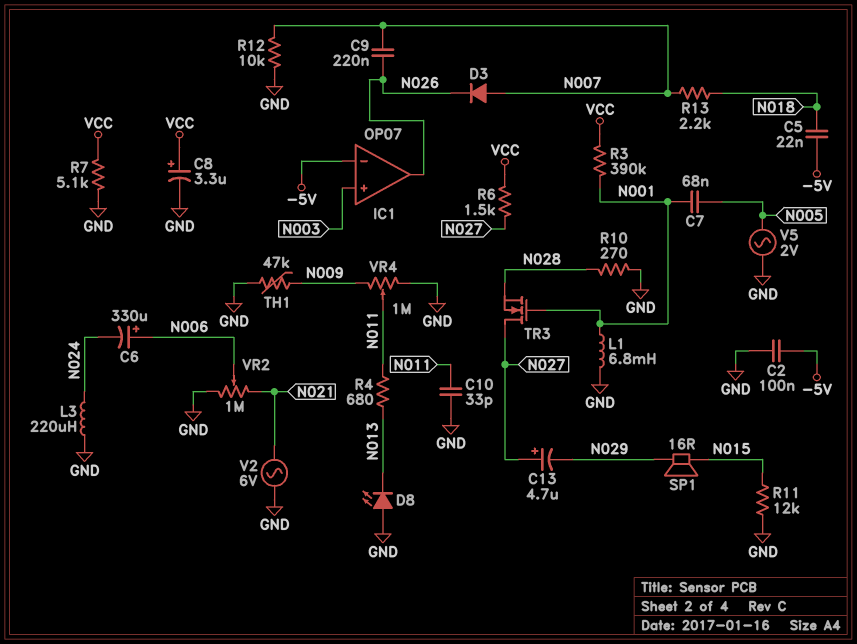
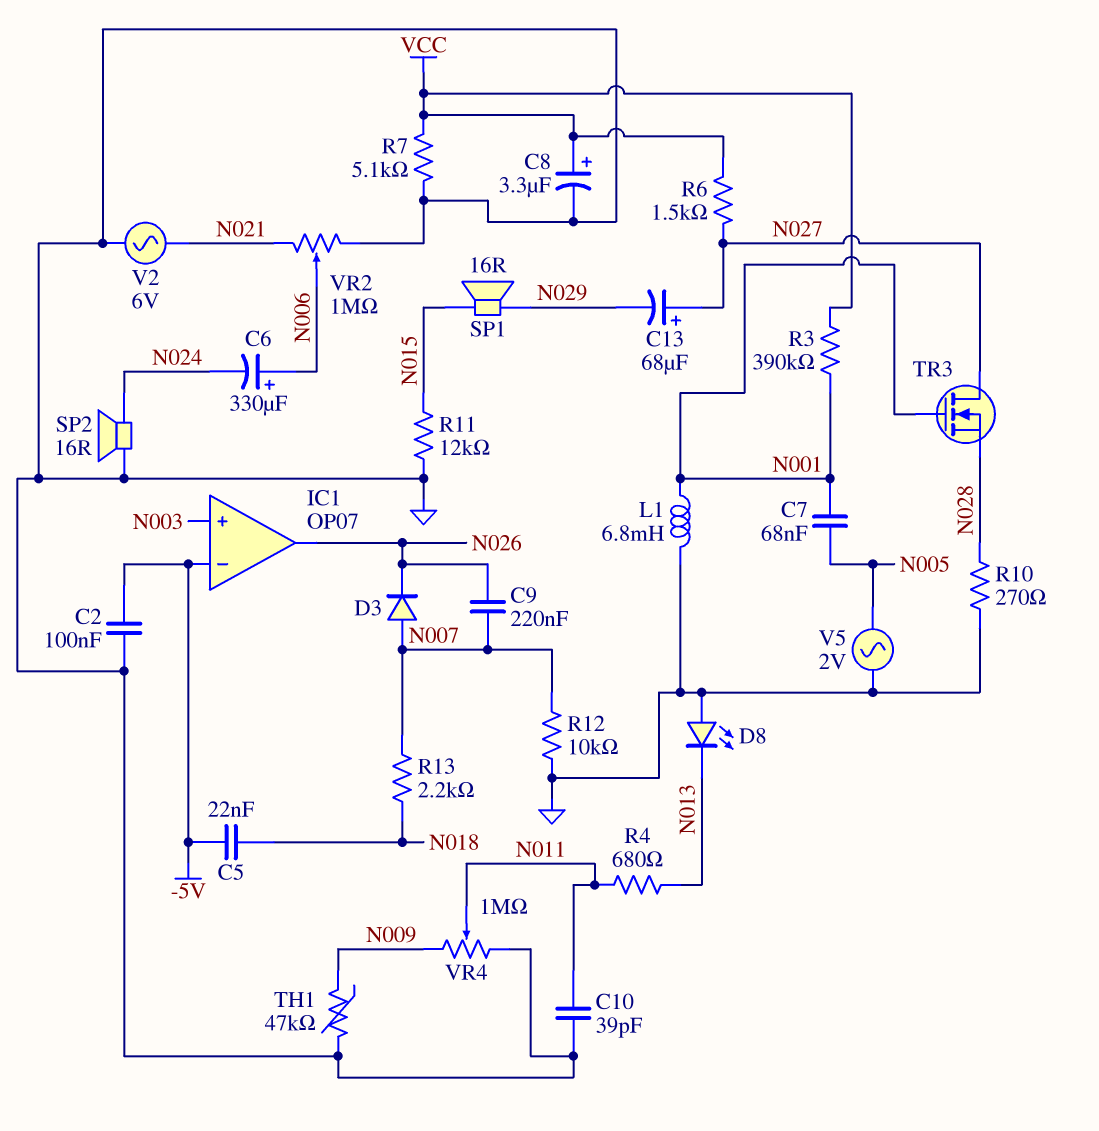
C10: 33pF (GND, N011) -> 39pF (GND, N011)
C13: 4.7uF (plus N027, minus N029) -> 68uF (plus N027, minus N029)
L3: 220uH (GND, N024) -> none
SP2: none -> speaker 16R (GND, N024)

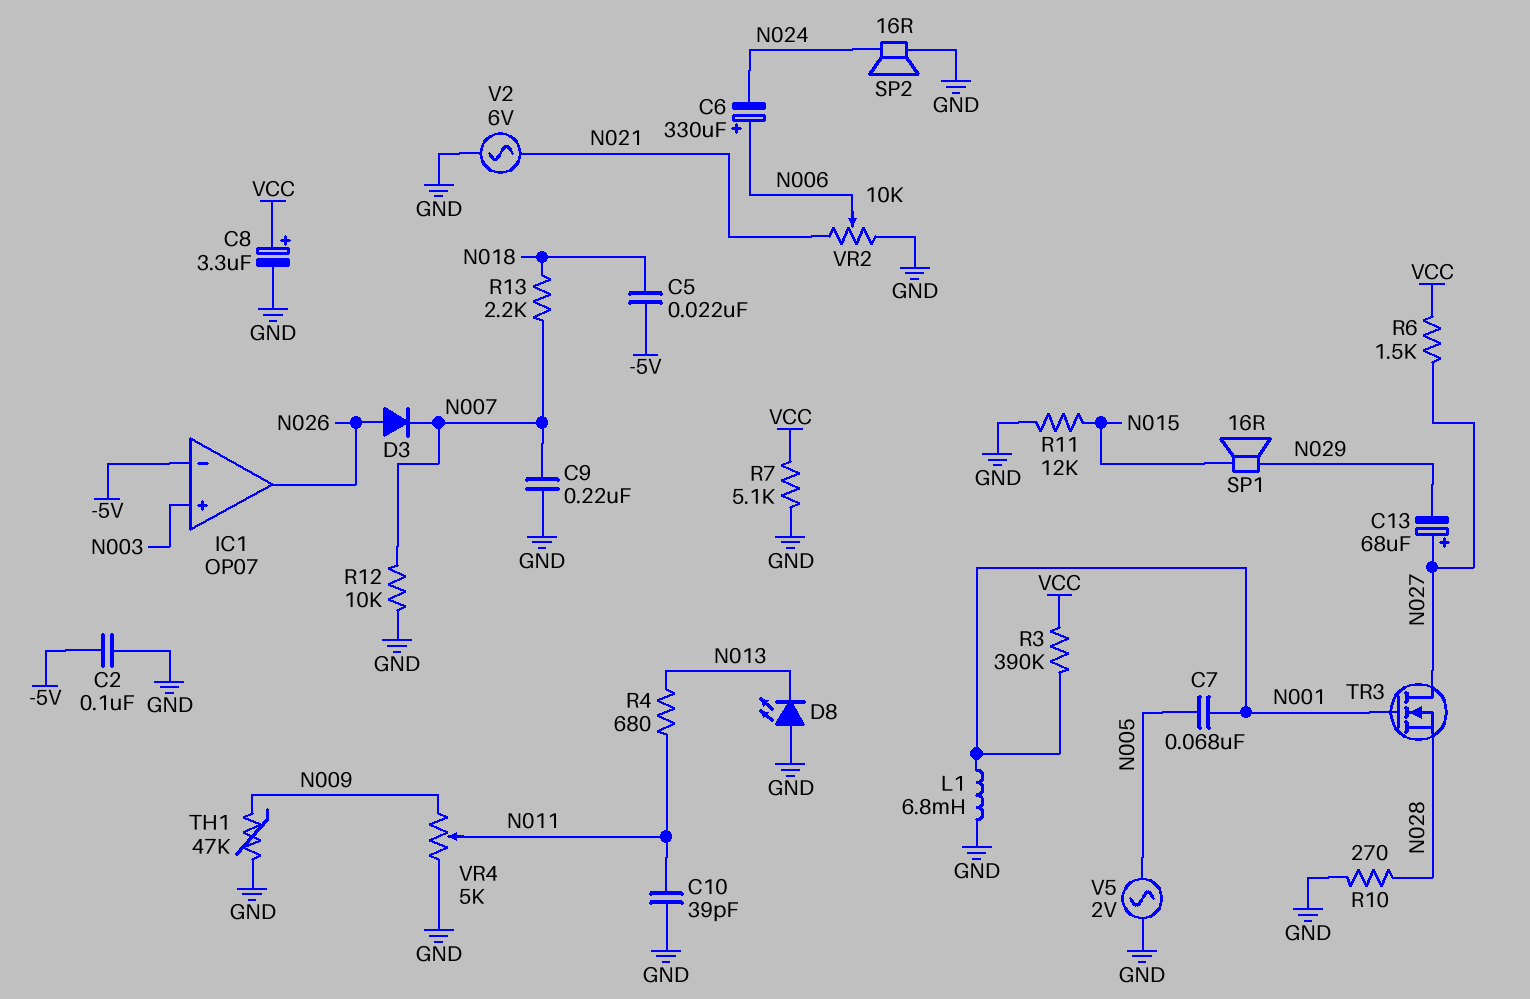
C9: 220nF (N007, N026) -> 220nF (GND, N007)
D3: diode (A N007, K N026) -> diode (A N026, K N007)
VR2: 1M (GND, N021, wiper N006) -> 10k (GND, N021, wiper N006)
VR4: 1M (GND, N009, wiper N011) -> 5k (GND, N009, wiper N011)

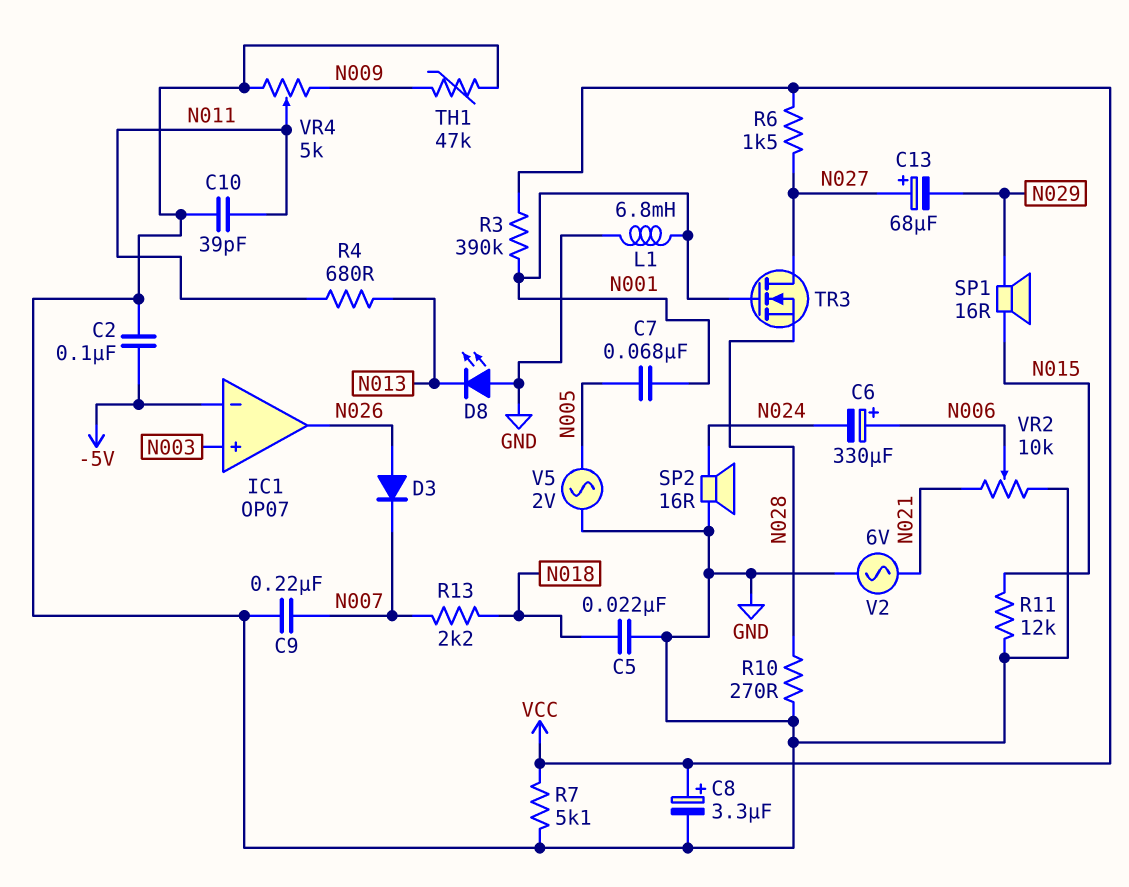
C5: 22nF (-5V, N018) -> 22nF (GND, N018)
R12: 10k (GND, N007) -> none

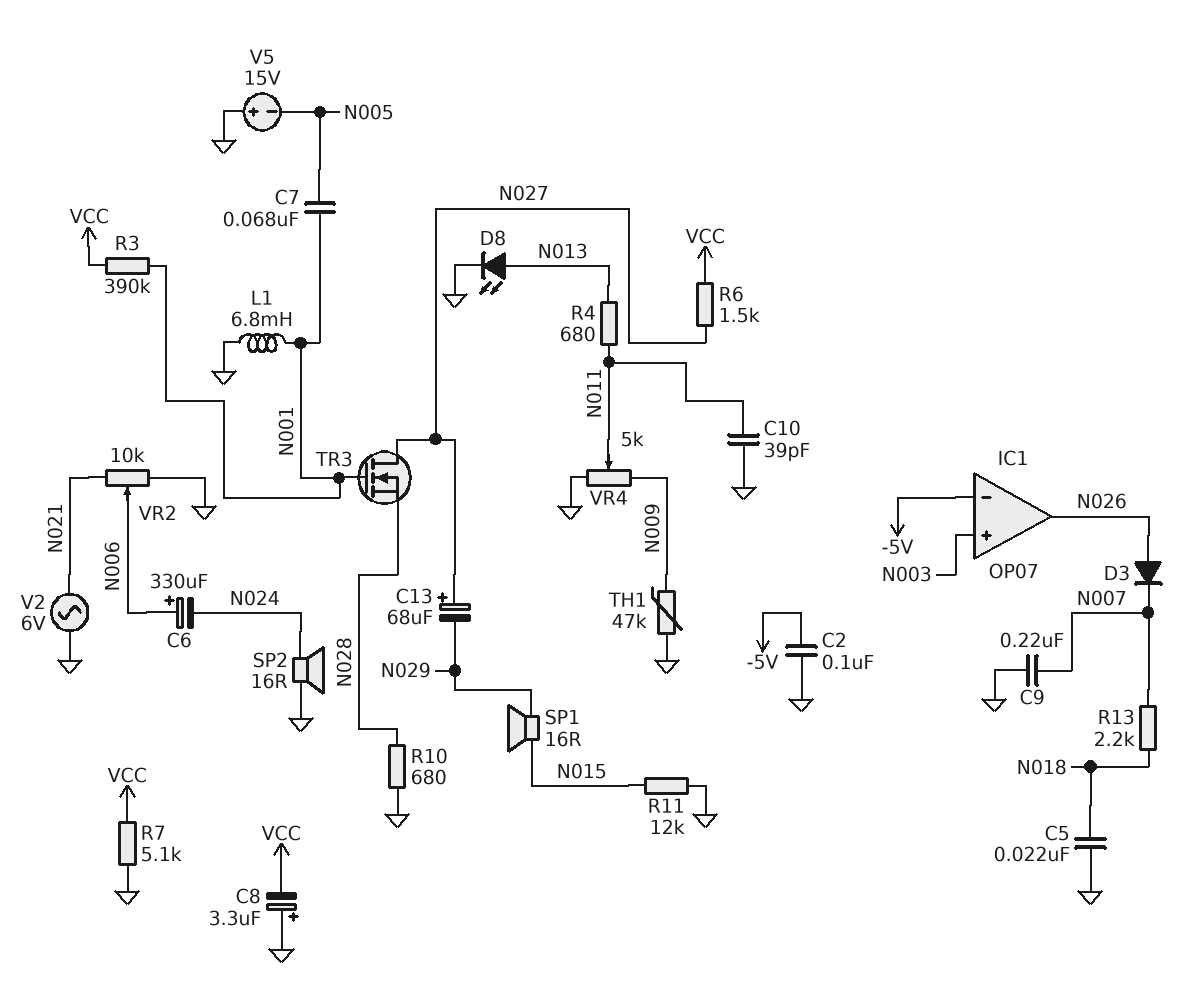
C8: 3.3uF (plus VCC, minus GND) -> 3.3uF (plus GND, minus VCC)
D8: LED (A GND, K N013) -> LED (A N013, K GND)
R10: 270 (GND, N028) -> 680 (GND, N028)
V5: AC 2V (GND, N005) -> 15V (plus GND, minus N005)

